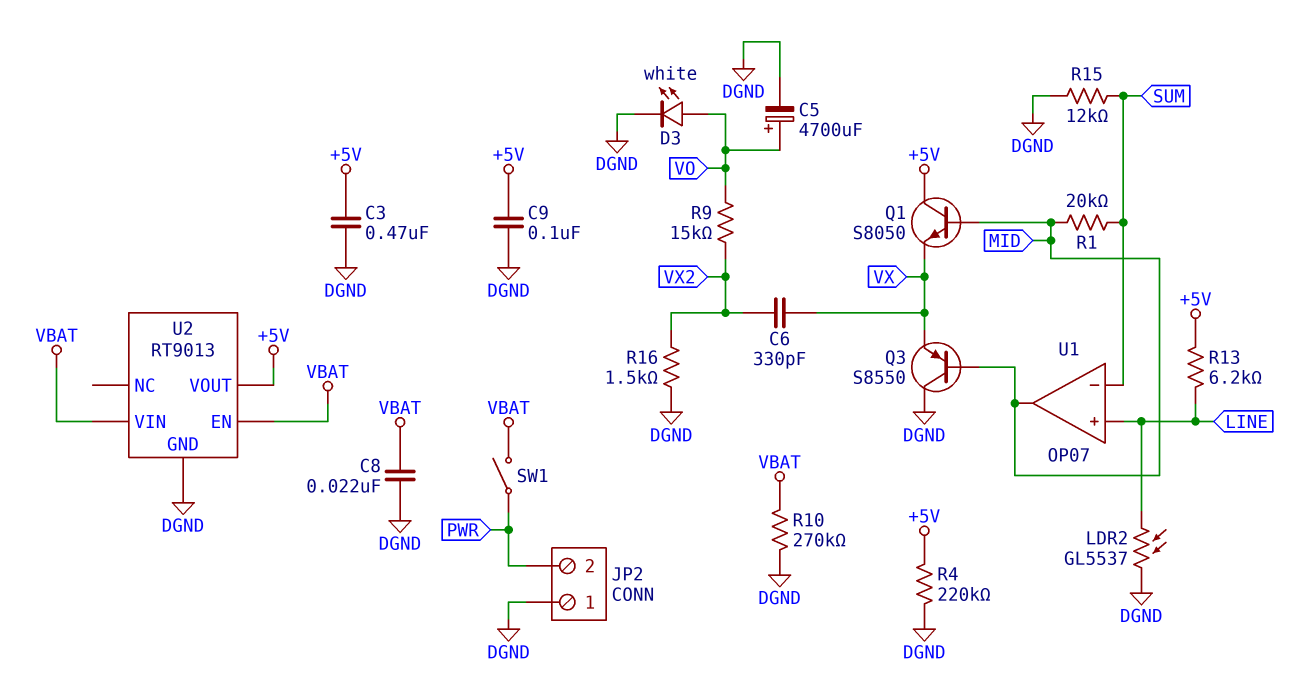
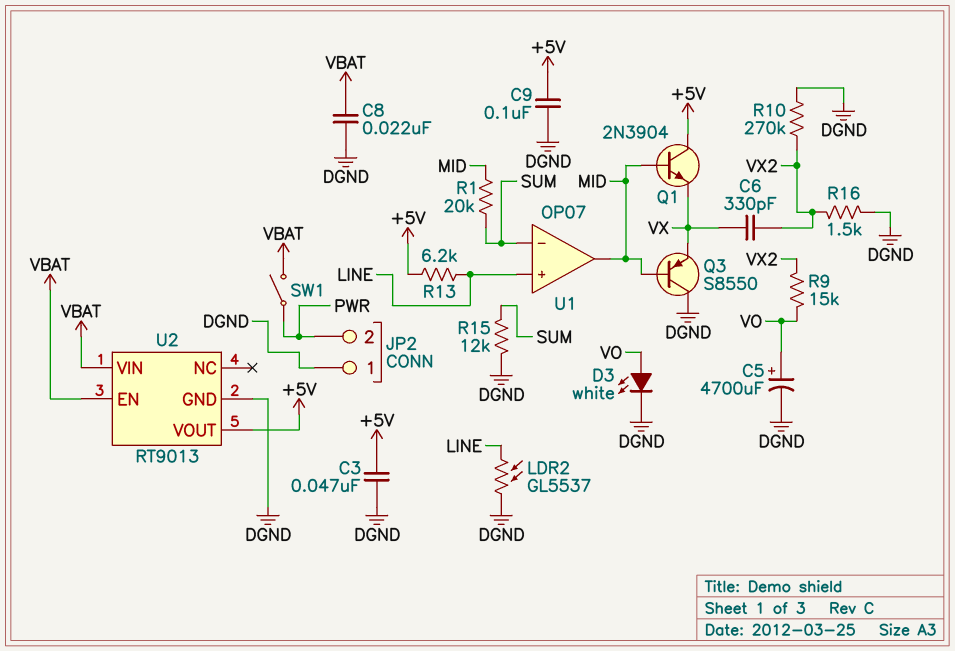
C3: 470nF (+5V, DGND) -> 47nF (+5V, DGND)
Q1: NPN S8050 (B MID, C +5V, E VX) -> NPN 2N3904 (B MID, C +5V, E VX)
R4: 220k (+5V, DGND) -> none
R10: 270k (DGND, VBAT) -> 270k (DGND, VX2)

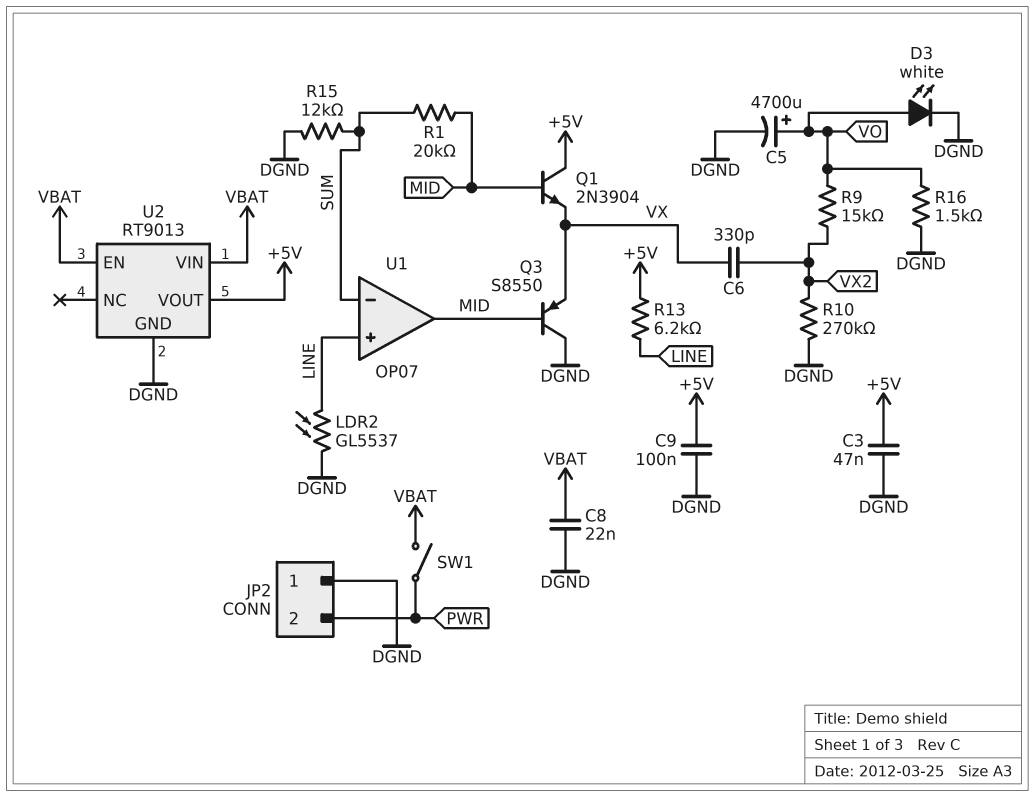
R16: 1.5k (DGND, VX2) -> 1.5k (DGND, VO)

